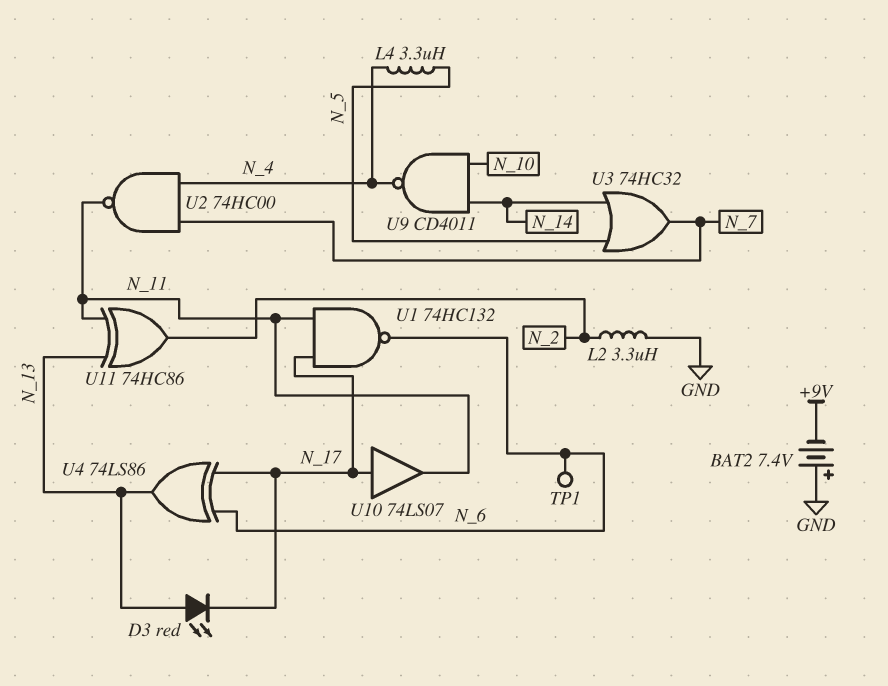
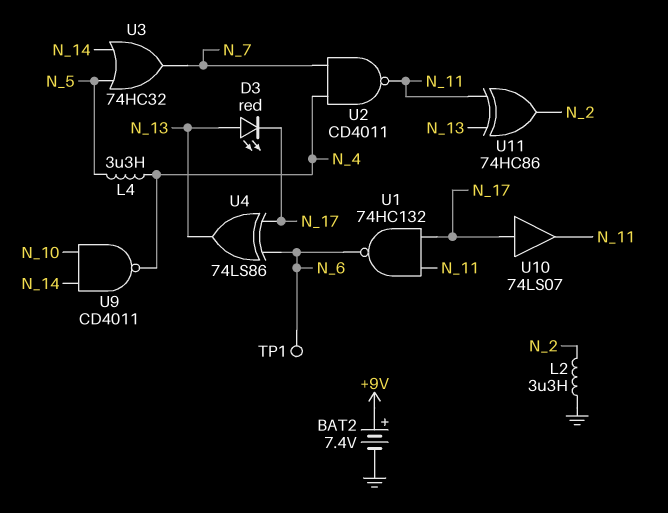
BAT2: 7.4V (plus GND, minus +9V) -> 7.4V (plus +9V, minus GND)
U2: NAND 74HC00 (in N_4, in N_7, out N_11) -> NAND CD4011 (in N_4, in N_7, out N_11)

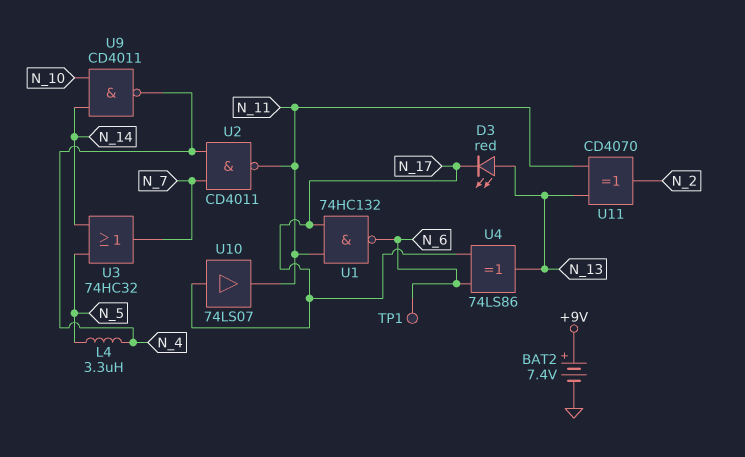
L2: 3.3uH (GND, N_2) -> none
U11: XOR 74HC86 (in N_11, in N_13, out N_2) -> XOR CD4070 (in N_11, in N_13, out N_2)

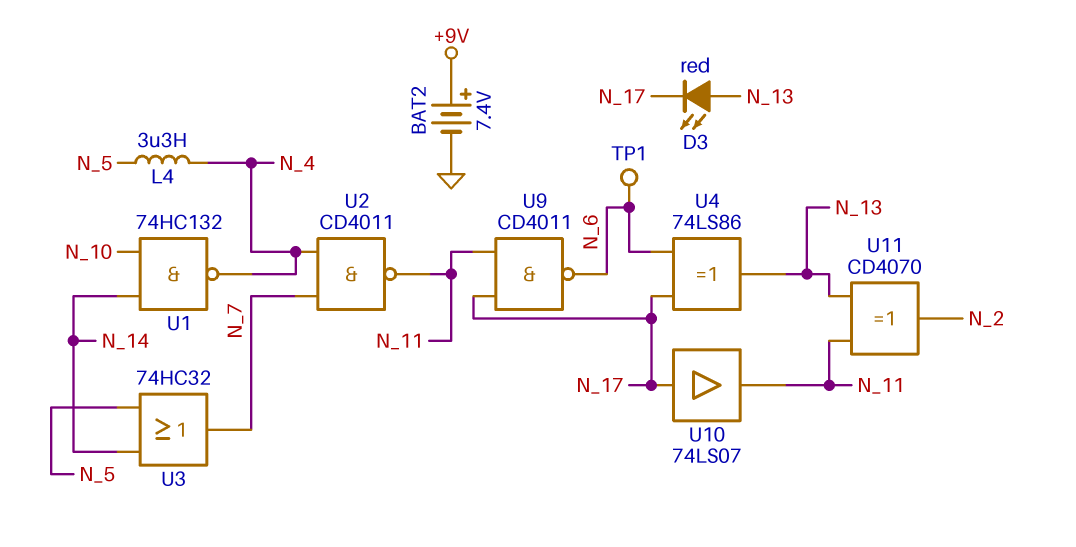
U1: NAND 74HC132 (in N_11, in N_17, out N_6) -> NAND 74HC132 (in N_10, in N_14, out N_4)
U9: NAND CD4011 (in N_10, in N_14, out N_4) -> NAND CD4011 (in N_11, in N_17, out N_6)

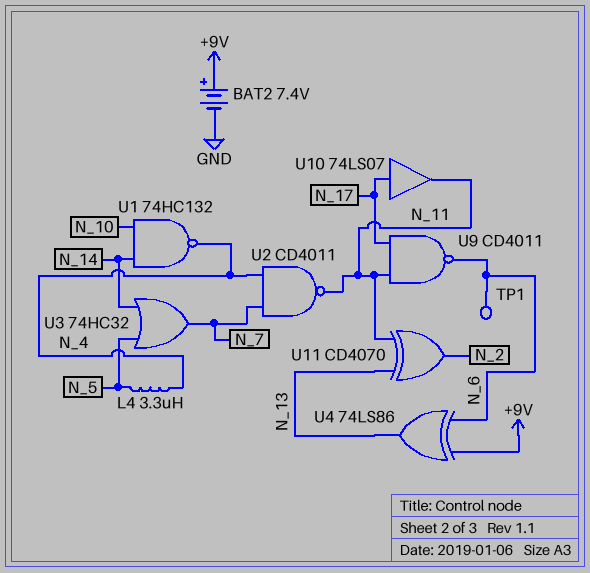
D3: LED red (A N_13, K N_17) -> none
U4: XOR 74LS86 (in N_6, in N_17, out N_13) -> XOR 74LS86 (in +9V, in N_6, out N_13)

